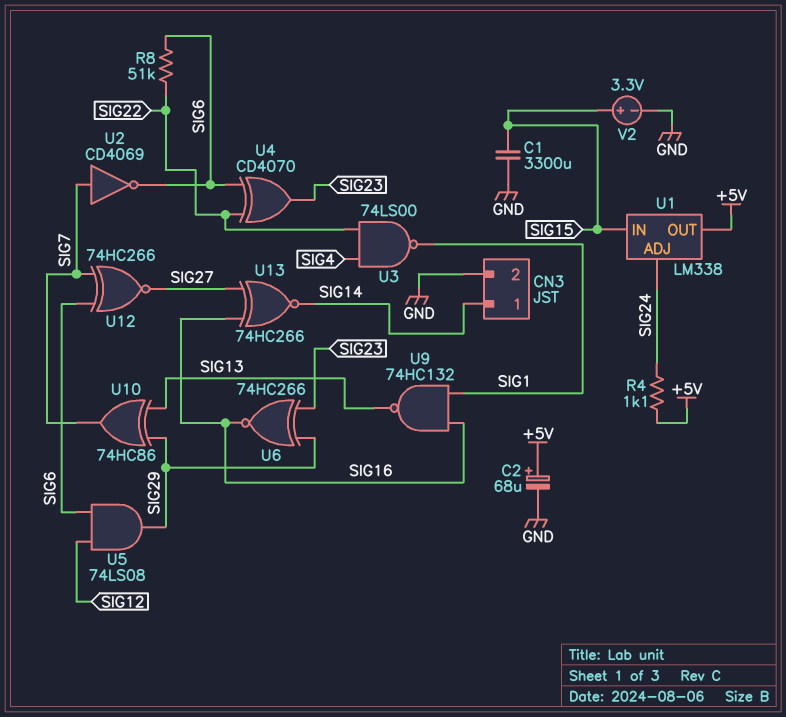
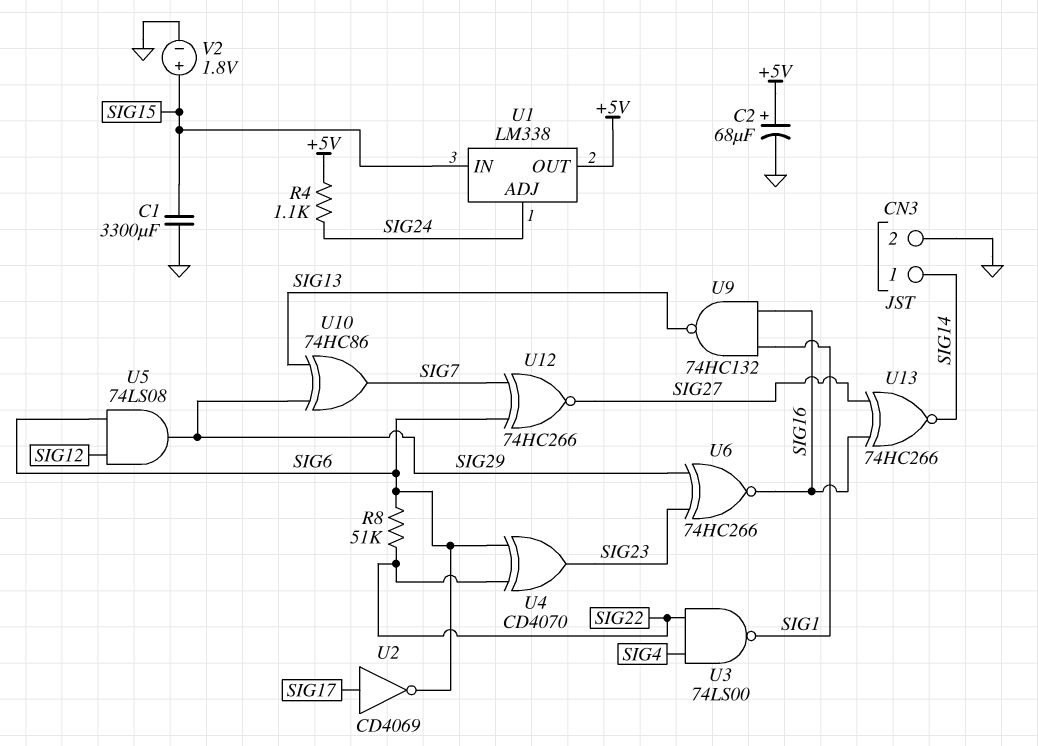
U2: NOT CD4069 (in SIG7, out SIG6) -> NOT CD4069 (in SIG17, out SIG6)
V2: 3.3V (plus SIG15, minus GND) -> 1.8V (plus SIG15, minus GND)

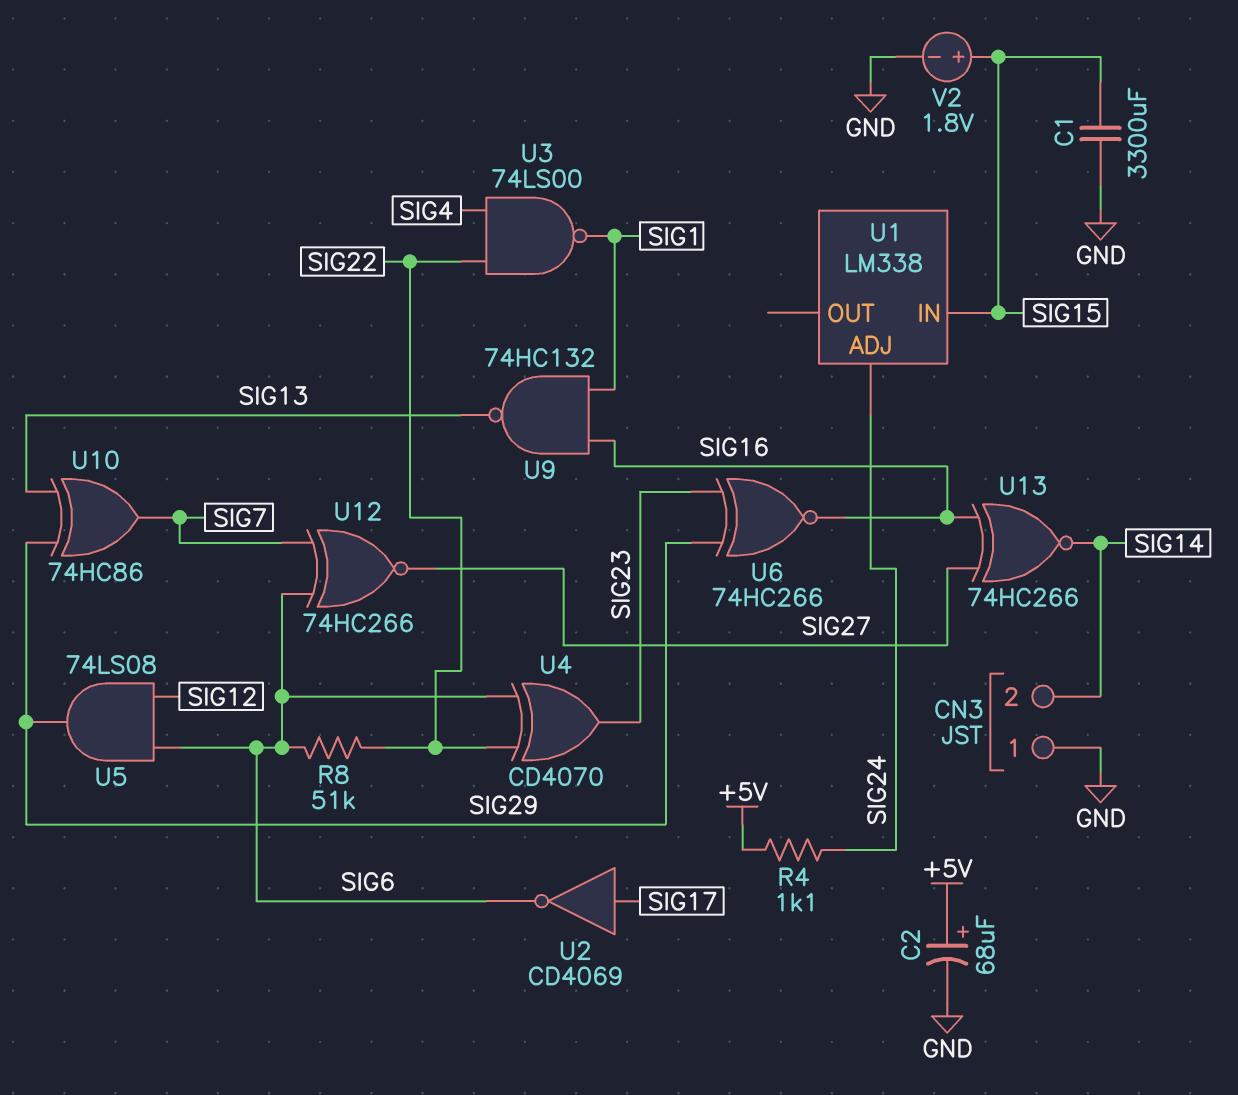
CN3 pin 1: SIG14 -> GND
CN3 pin 2: GND -> SIG14
U1 pin OUT: +5V -> none

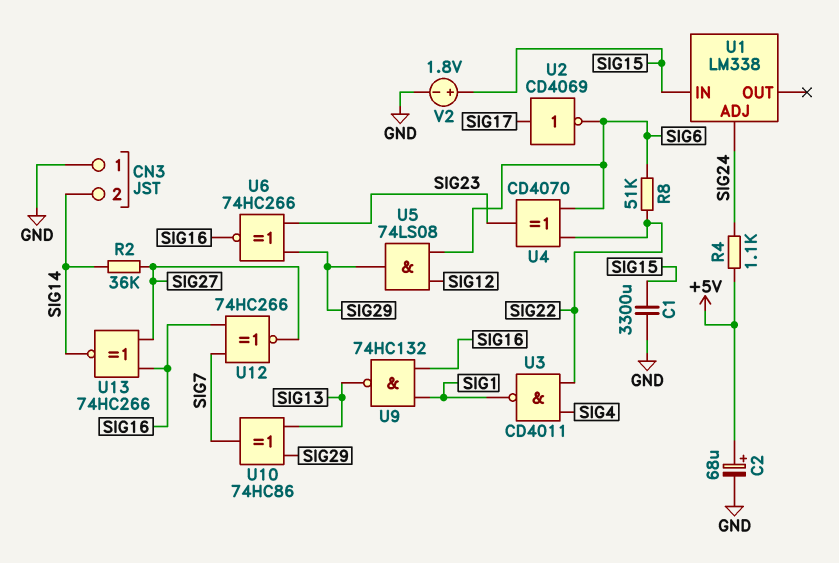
R2: none -> 36k (SIG14, SIG27)
U3: NAND 74LS00 (in SIG4, in SIG22, out SIG1) -> NAND CD4011 (in SIG4, in SIG22, out SIG1)
U12: XNOR 74HC266 (in SIG6, in SIG7, out SIG27) -> XNOR 74HC266 (in SIG7, in SIG16, out SIG27)

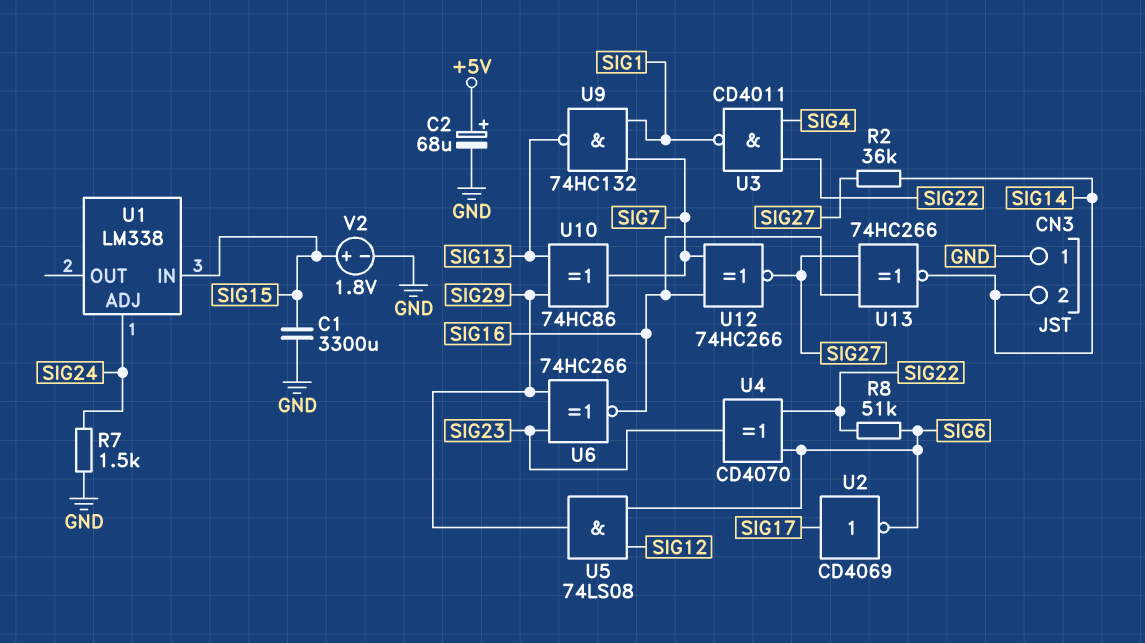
R4: 1.1k (+5V, SIG24) -> none
R7: none -> 1.5k (GND, SIG24)
U9: NAND 74HC132 (in SIG1, in SIG16, out SIG13) -> NAND 74HC132 (in SIG1, in SIG7, out SIG13)

